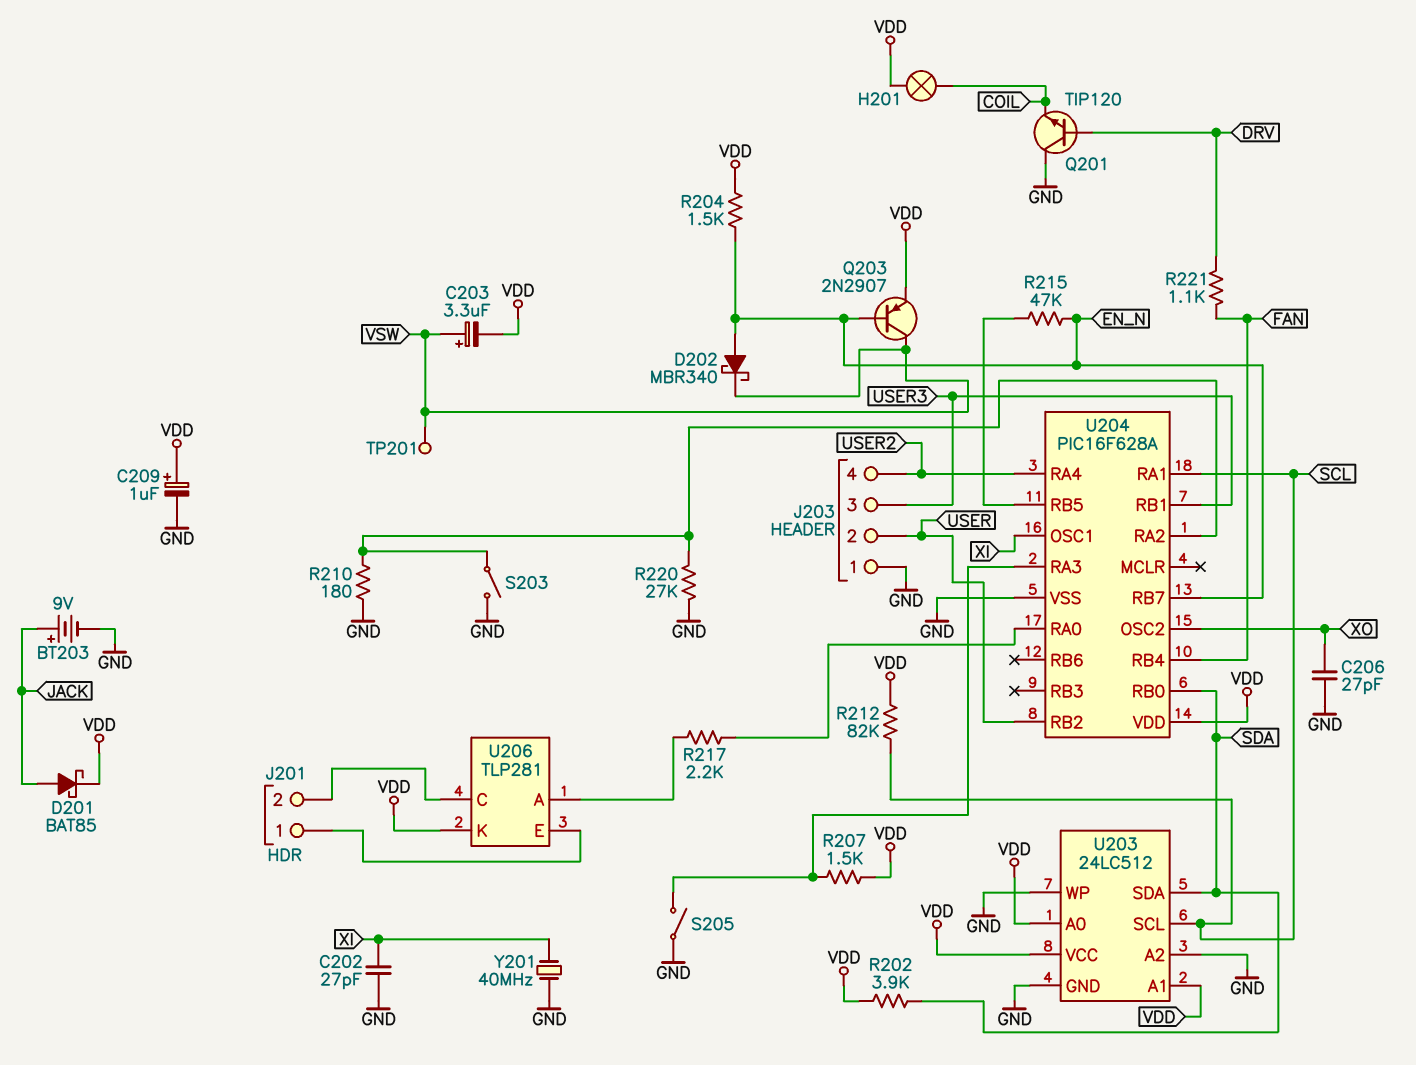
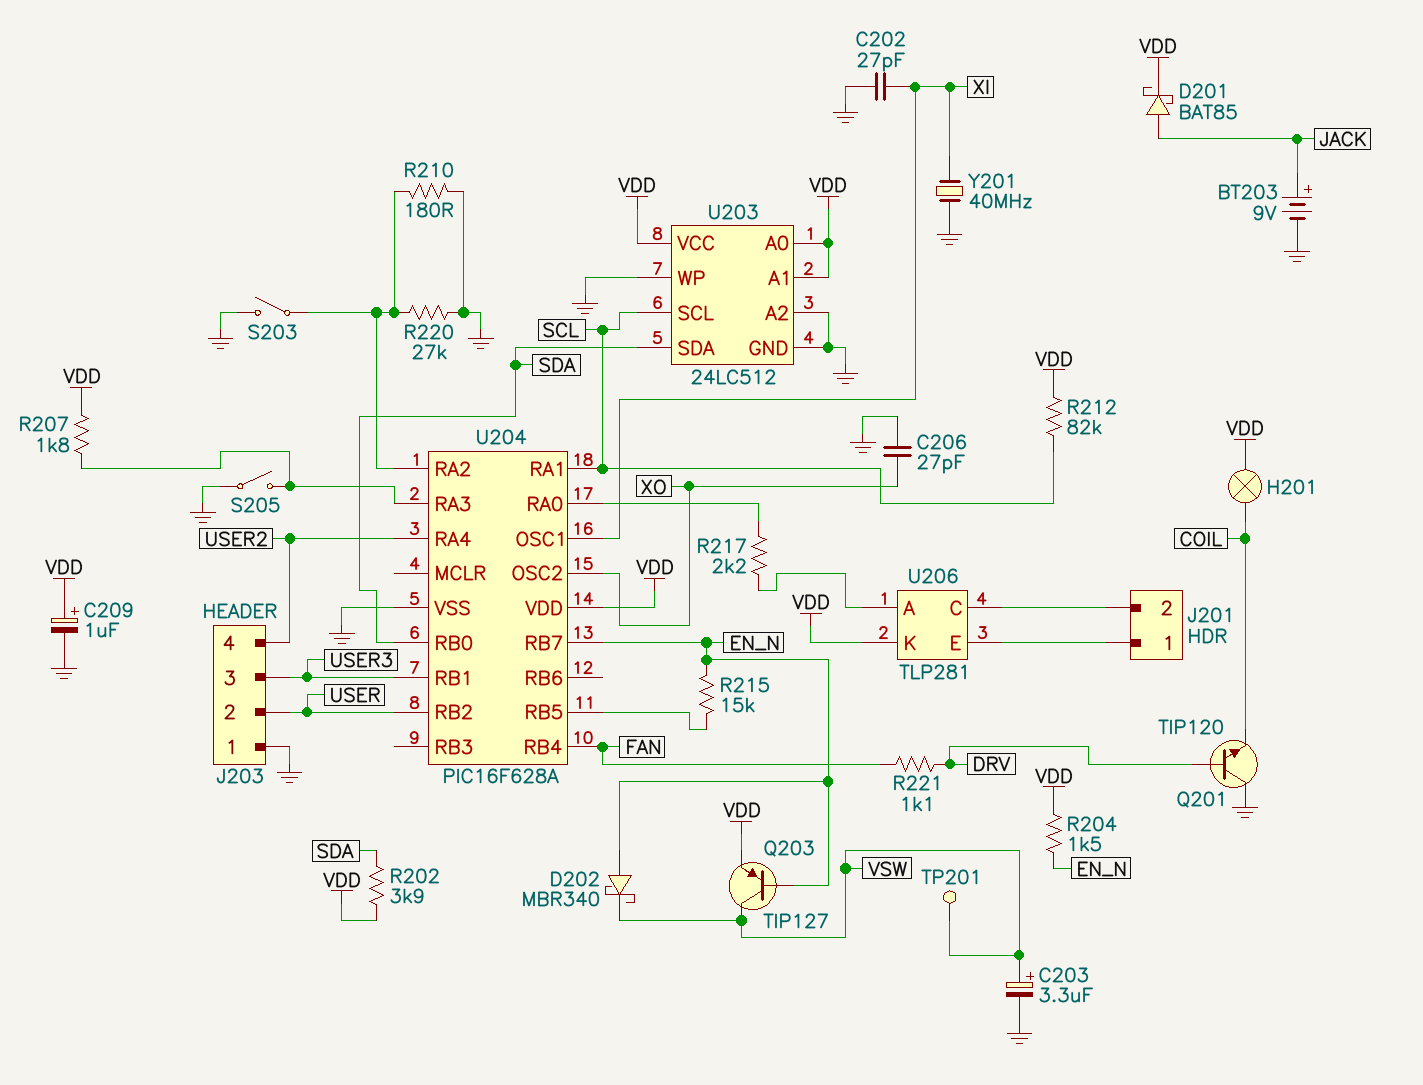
C203: 3.3uF (plus VSW, minus VDD) -> 3.3uF (plus VSW, minus GND)
Q203: PNP 2N2907 (B EN_N, C VSW, E VDD) -> PNP TIP127 (B EN_N, C VSW, E VDD)
R207: 1.5k (U204/RA3, VDD) -> 1.8k (U204/RA3, VDD)
R215: 47k (EN_N, U204/RB5) -> 15k (EN_N, U204/RB5)

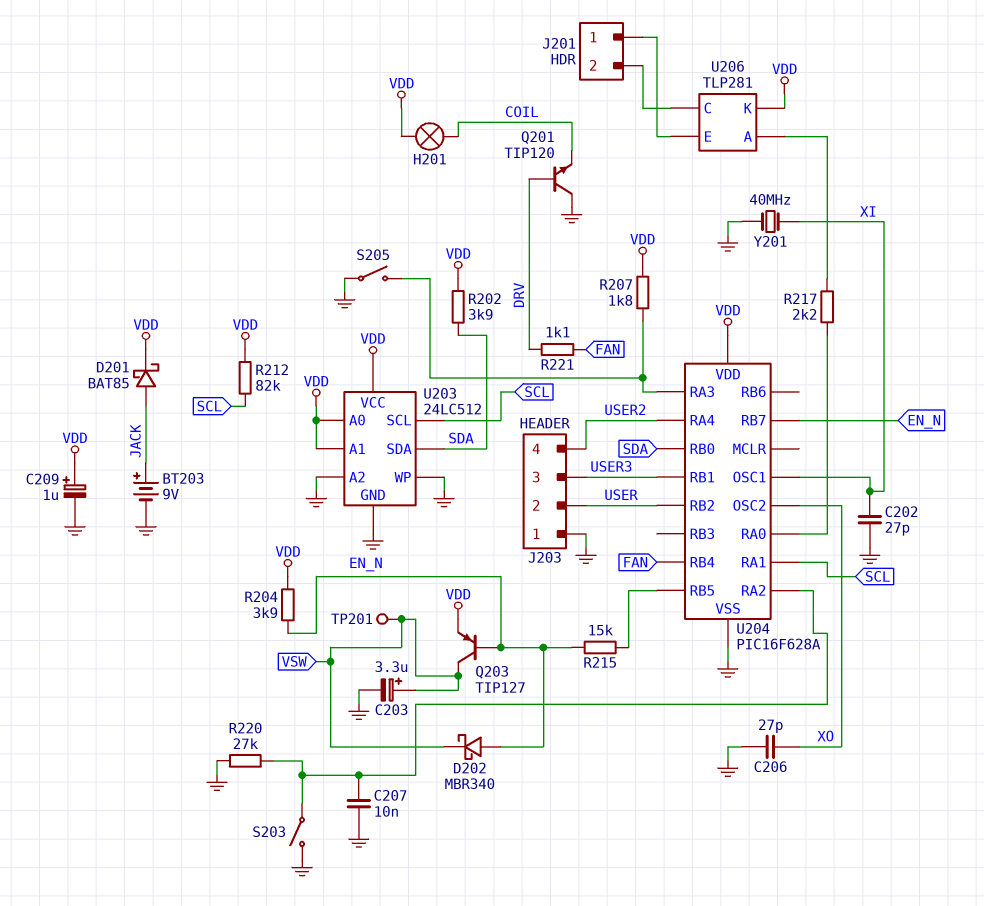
C207: none -> 10nF (GND, U204/RA2)
R204: 1.5k (EN_N, VDD) -> 3.9k (EN_N, VDD)
R210: 180 (GND, U204/RA2) -> none

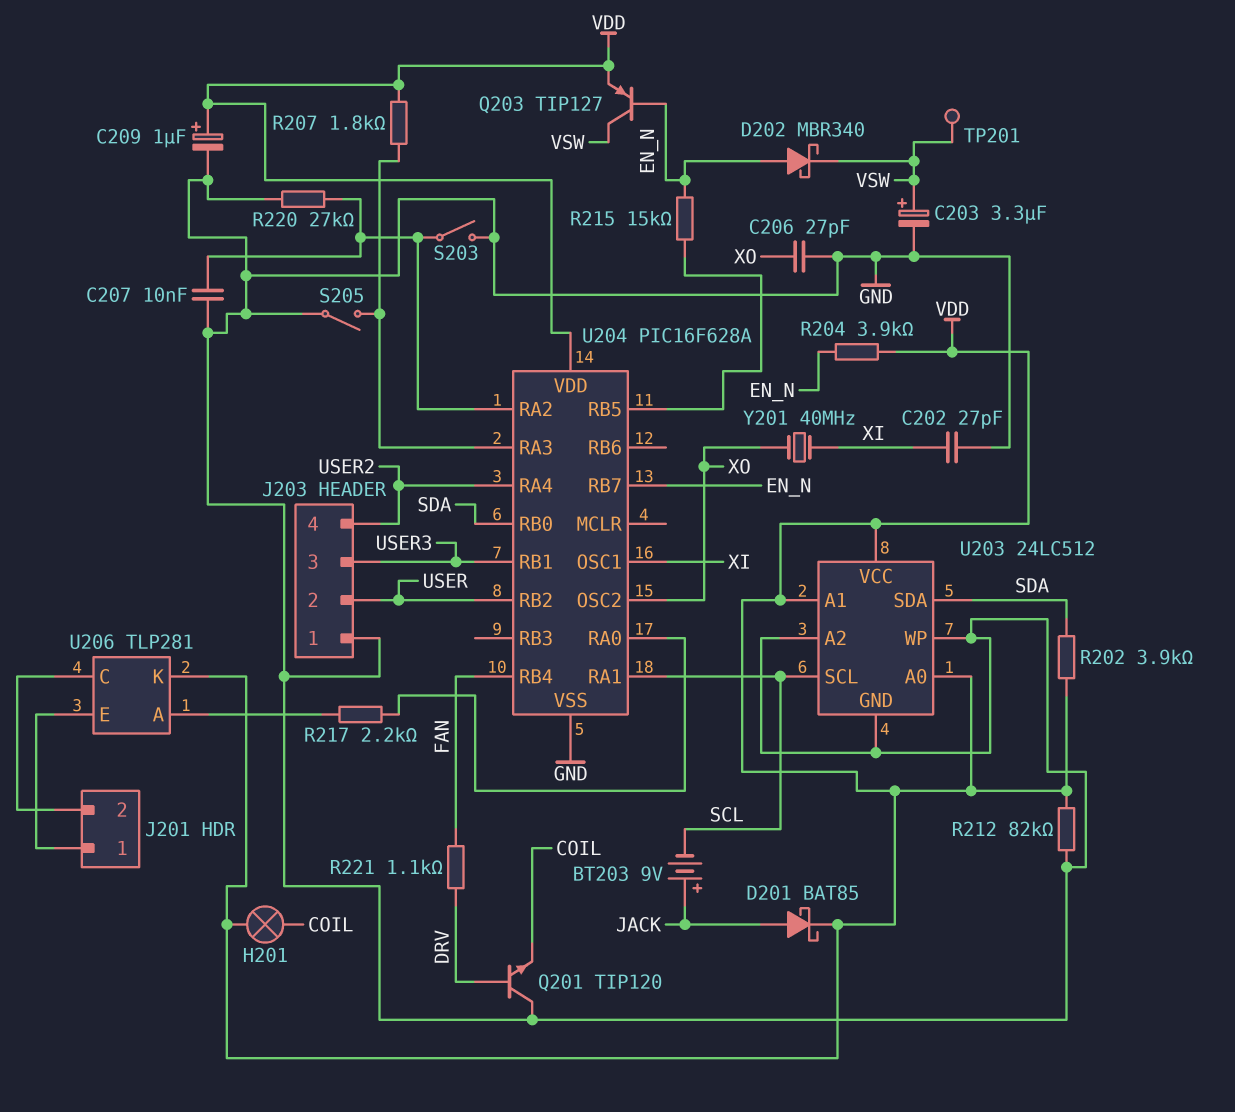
BT203: 9V (plus JACK, minus GND) -> 9V (plus JACK, minus SCL)
R212: 82k (SCL, VDD) -> 82k (GND, VDD)
Y201: 40MHz (GND, XI) -> 40MHz (XI, XO)

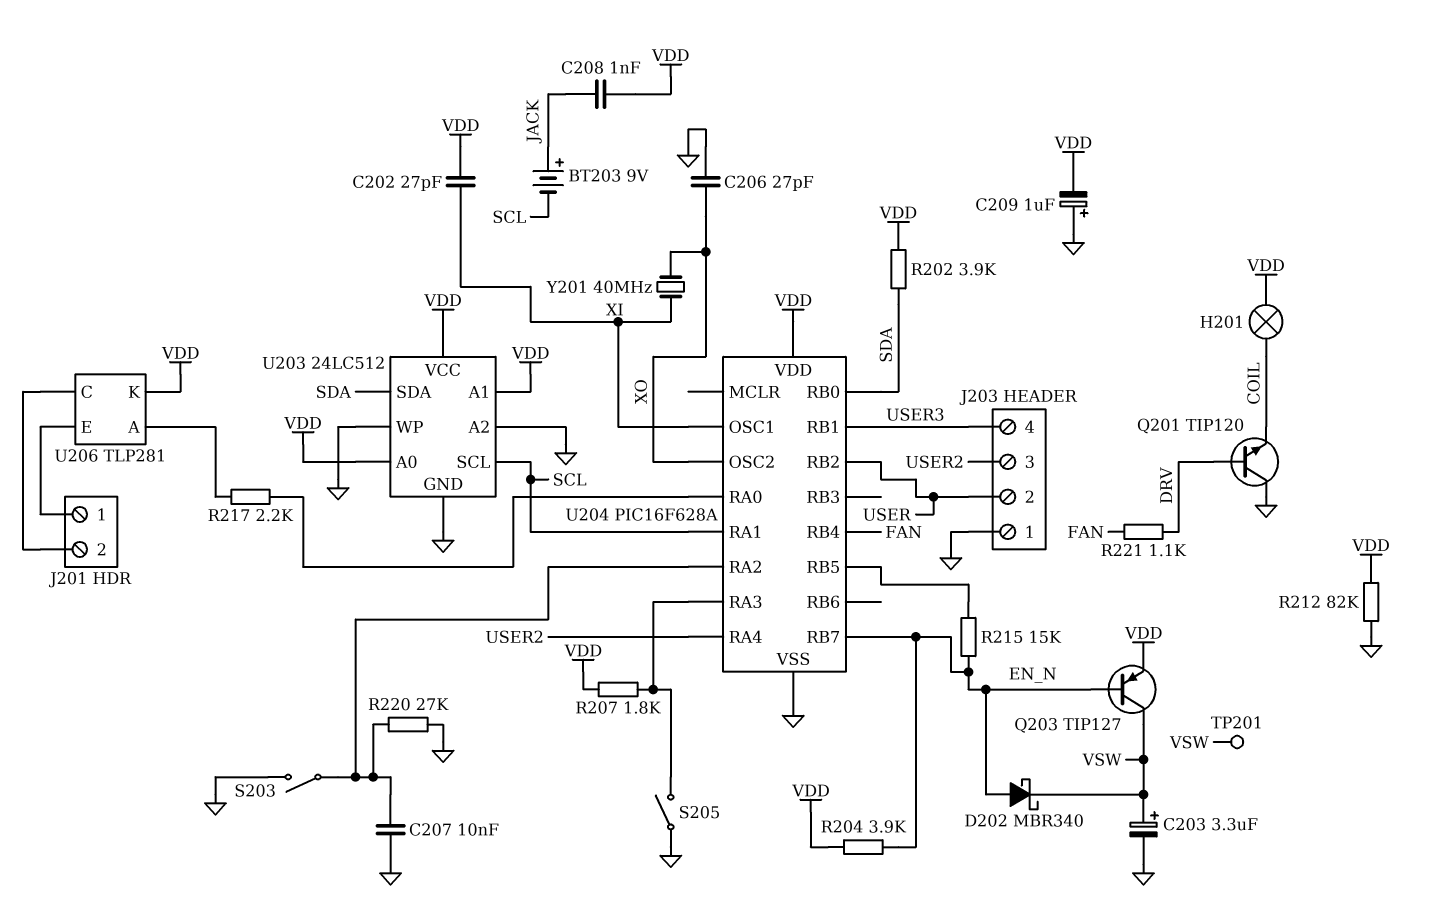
C202: 27pF (GND, XI) -> 27pF (VDD, XI)
C208: none -> 1nF (JACK, VDD)
C209: 1uF (plus VDD, minus GND) -> 1uF (plus GND, minus VDD)
D201: schottky BAT85 (A JACK, K VDD) -> none
J203 pin 3: USER3 -> USER2
J203 pin 4: USER2 -> USER3

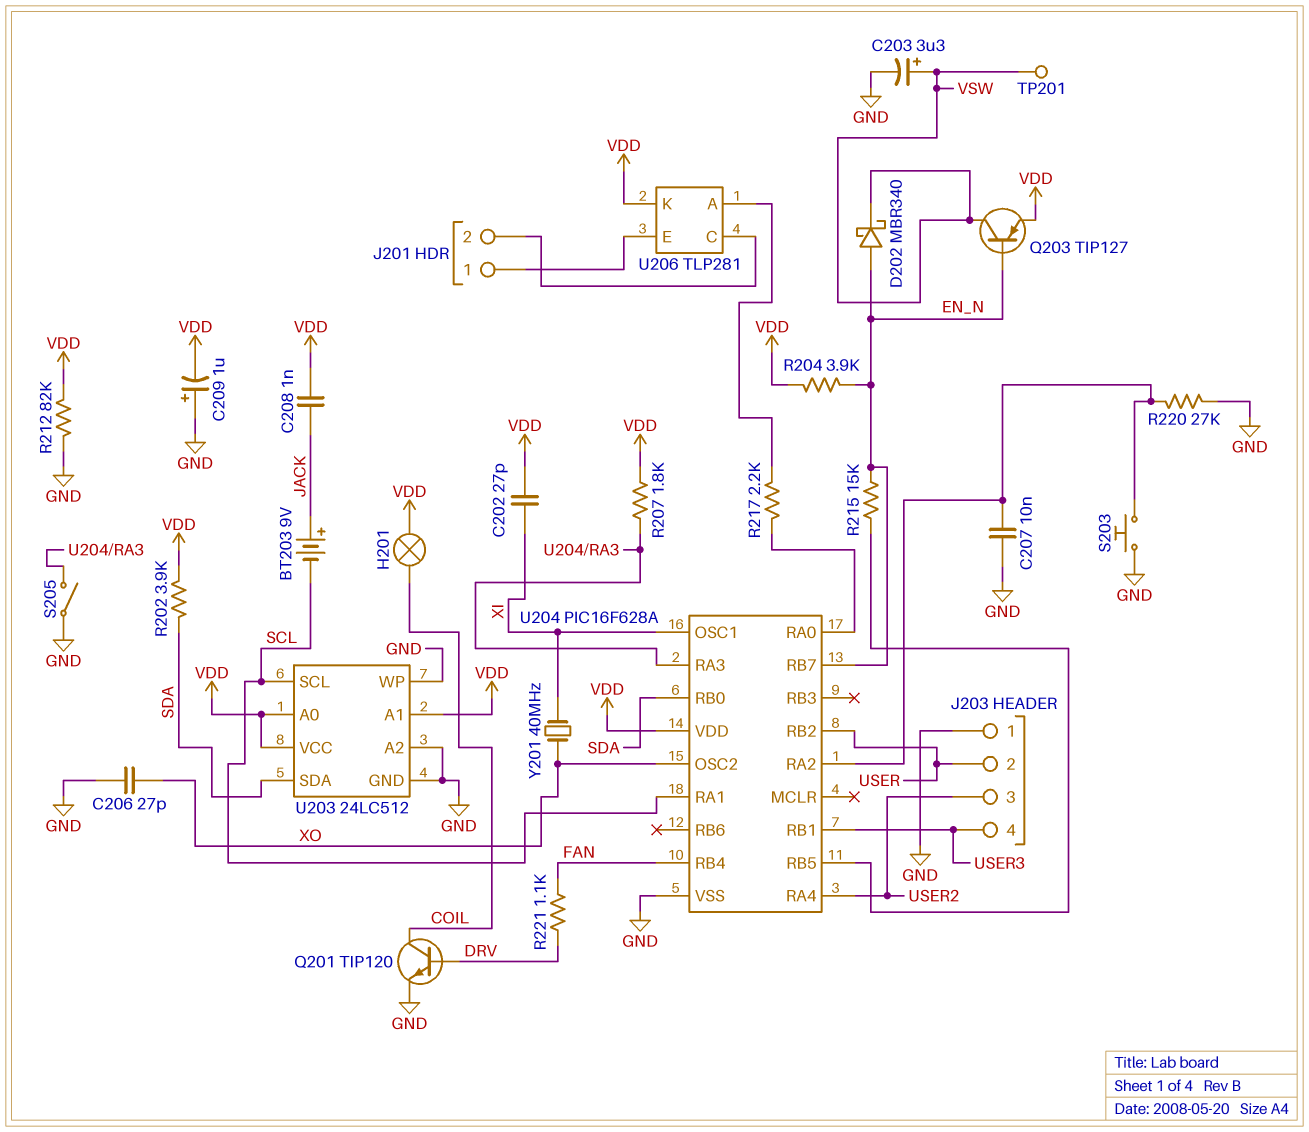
Q201: NPN TIP120 (B DRV, C GND, E COIL) -> NPN TIP120 (B DRV, C COIL, E GND)
S203: switch (GND, U204/RA2) -> button (GND, U204/RA2)

